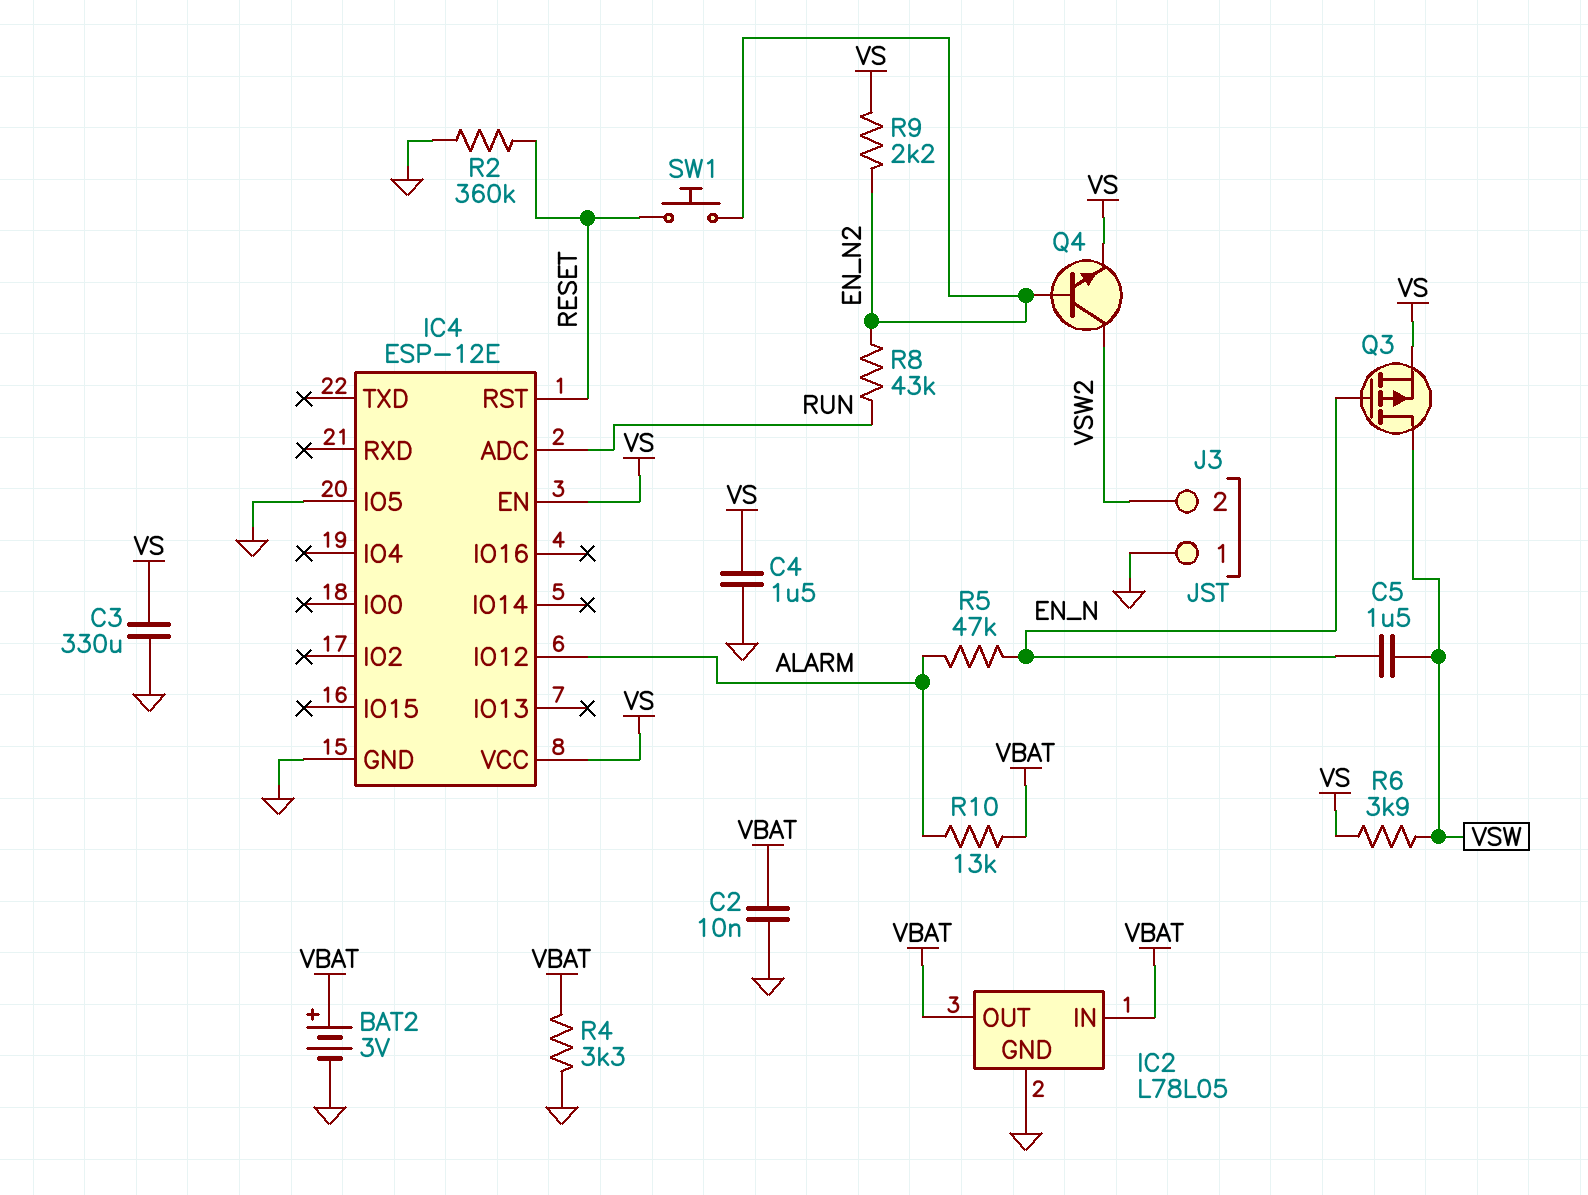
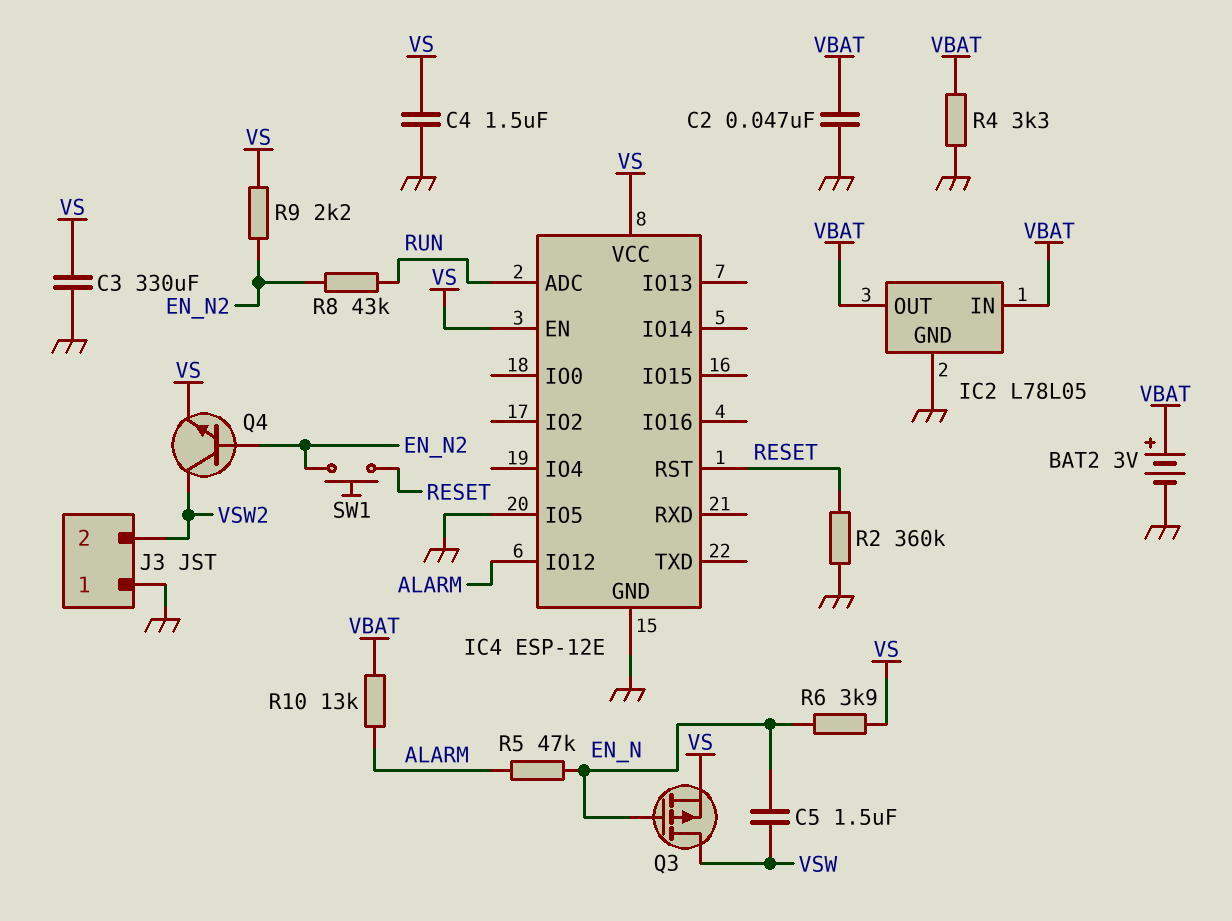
C2: 10nF (GND, VBAT) -> 47nF (GND, VBAT)
R6: 3.9k (VS, VSW) -> 3.9k (EN_N, VS)

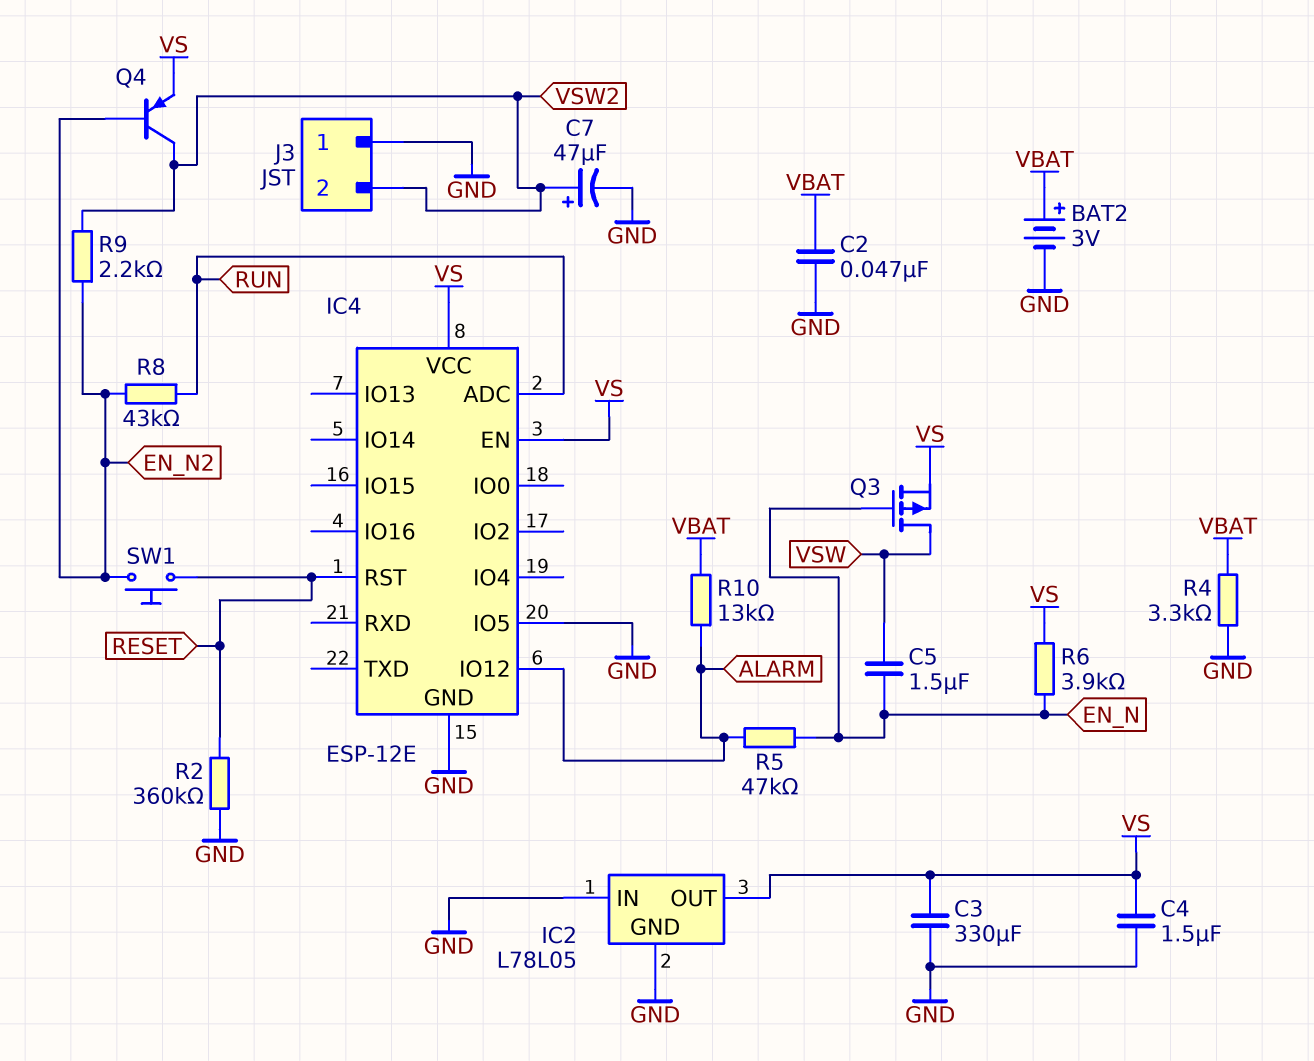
C7: none -> 47uF (plus VSW2, minus GND)
IC2 pin IN: VBAT -> GND
IC2 pin OUT: VBAT -> VS
Q4: NPN (B EN_N2, C VSW2, E VS) -> PNP (B EN_N2, C VSW2, E VS)
R9: 2.2k (EN_N2, VS) -> 2.2k (EN_N2, VSW2)

